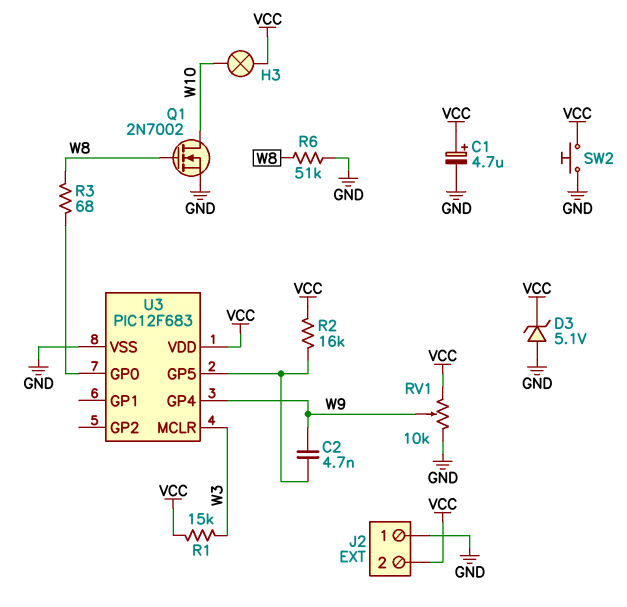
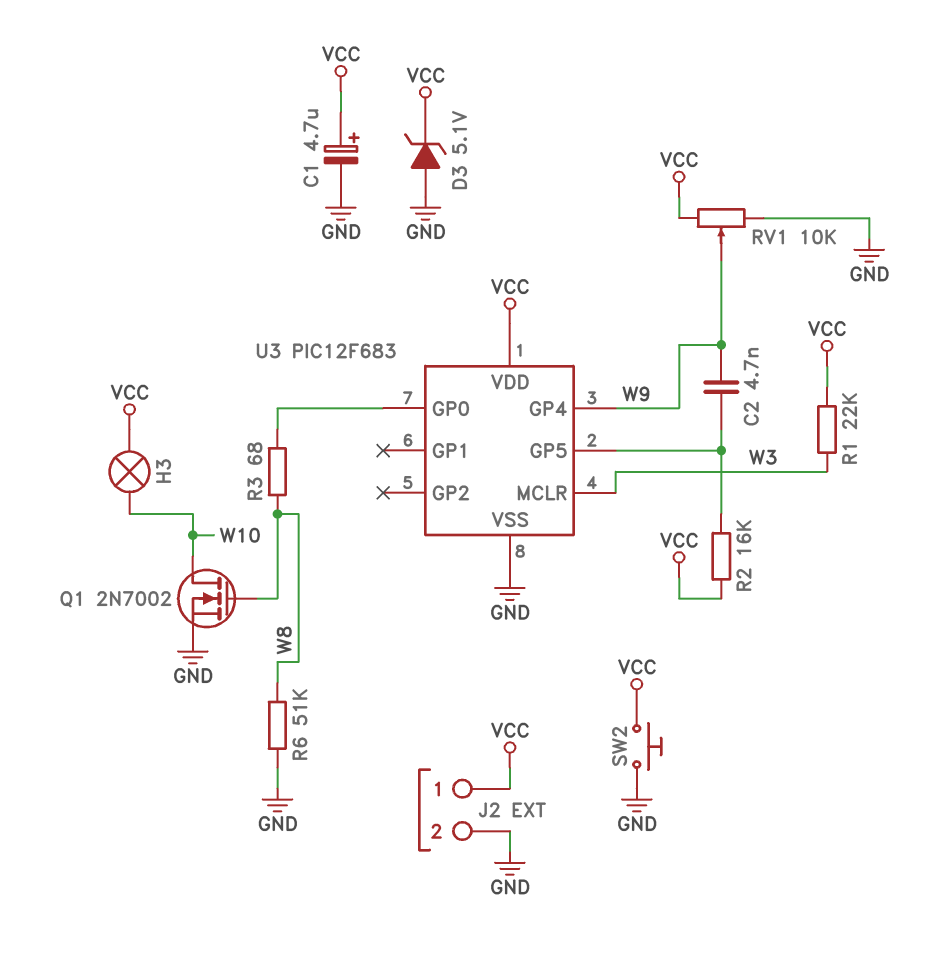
J2 pin 1: GND -> VCC
J2 pin 2: VCC -> GND
R1: 15k (VCC, W3) -> 22k (VCC, W3)

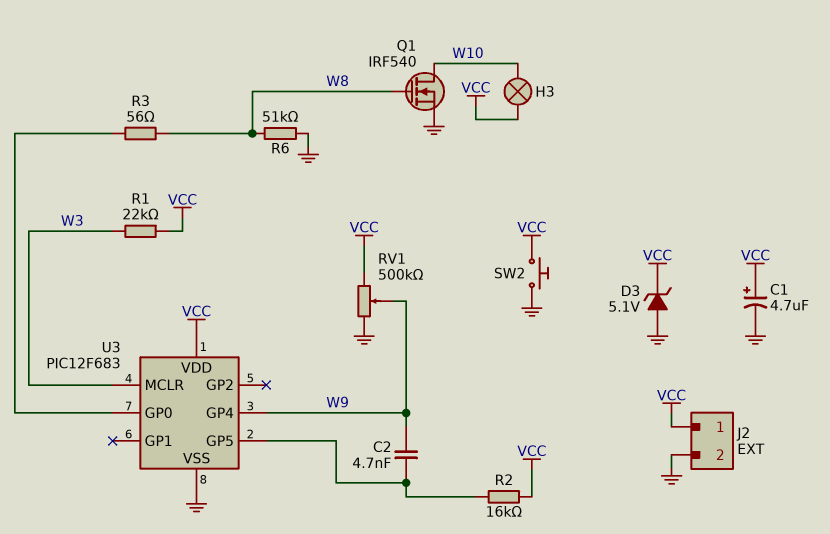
Q1: NMOS 2N7002 (G W8, D W10, S GND) -> NMOS IRF540 (G W8, D W10, S GND)
R3: 68 (U3/GP0, W8) -> 56 (U3/GP0, W8)
RV1: 10k (GND, VCC, wiper W9) -> 500k (GND, VCC, wiper W9)

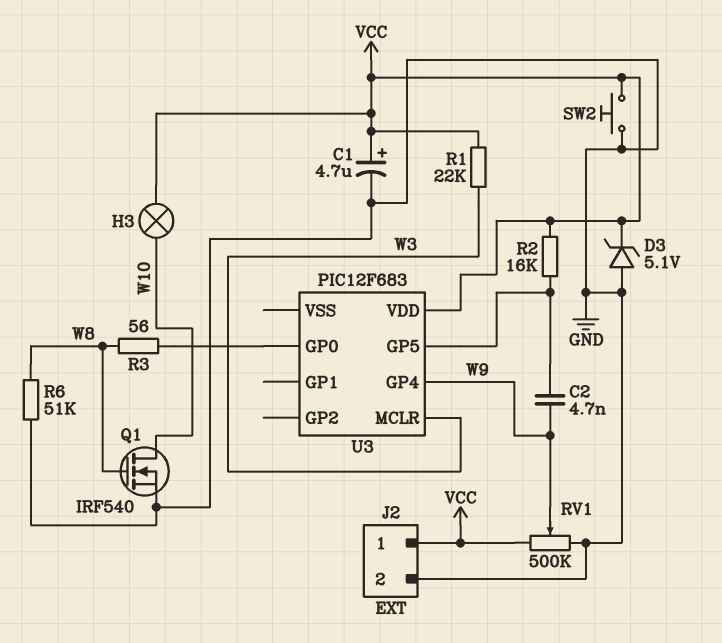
U3 pin VSS: GND -> none

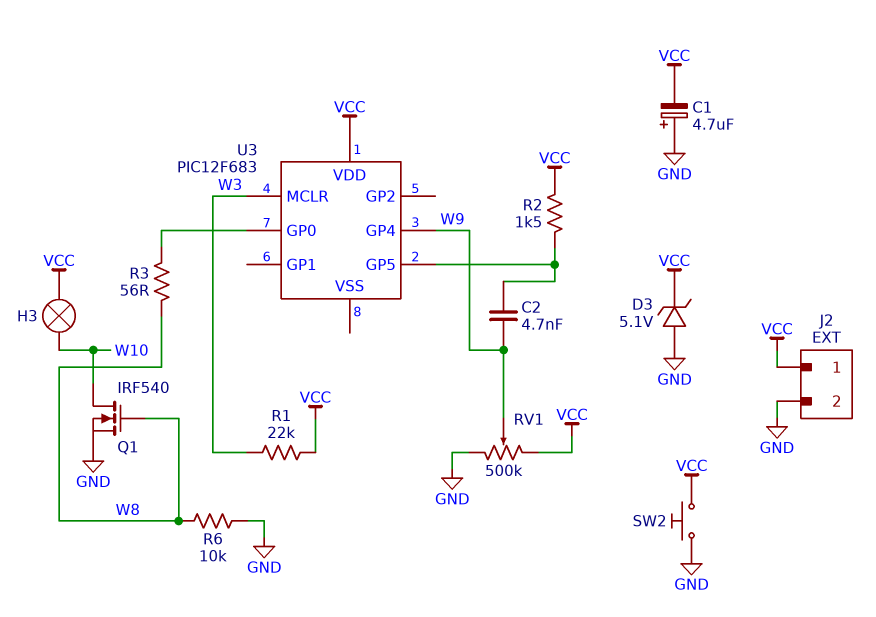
C1: 4.7uF (plus VCC, minus GND) -> 4.7uF (plus GND, minus VCC)
R2: 16k (U3/GP5, VCC) -> 1.5k (U3/GP5, VCC)
R6: 51k (GND, W8) -> 10k (GND, W8)

